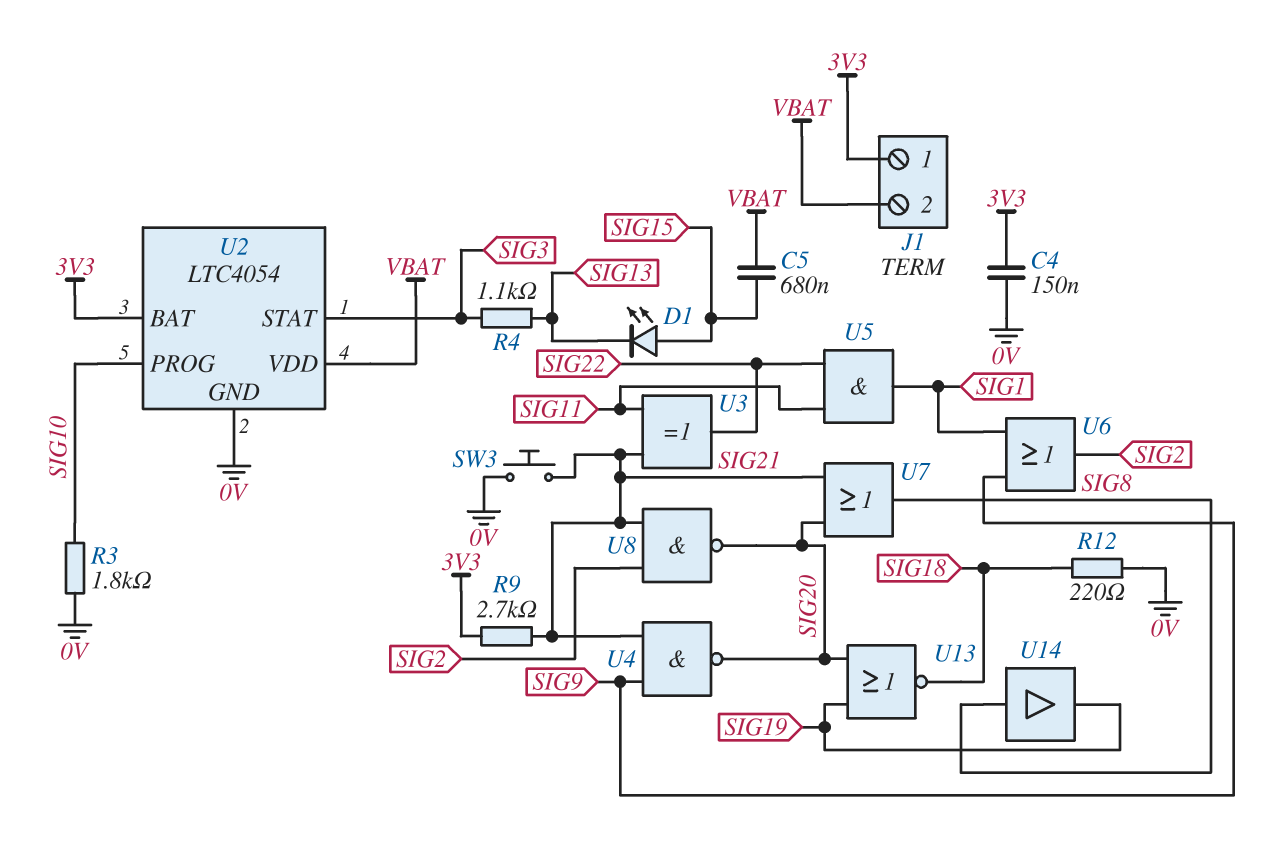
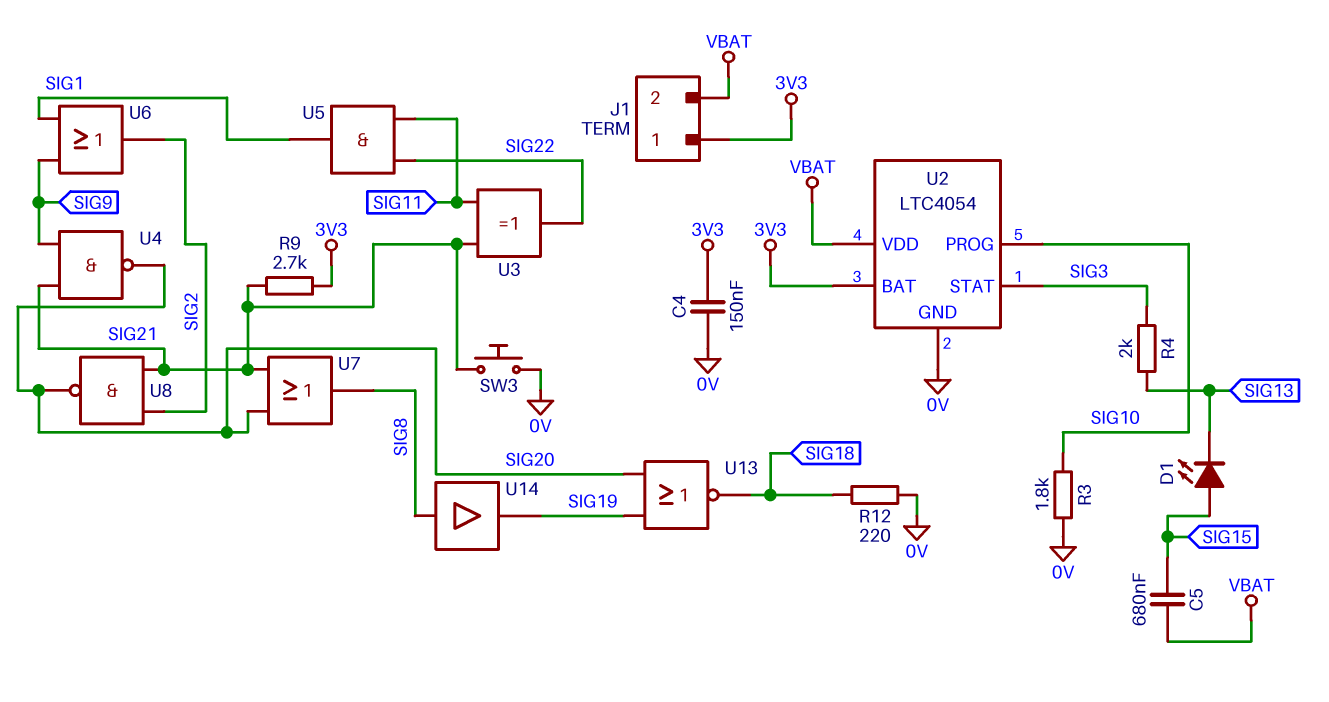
R4: 1.1k (SIG3, SIG13) -> 2k (SIG3, SIG13)

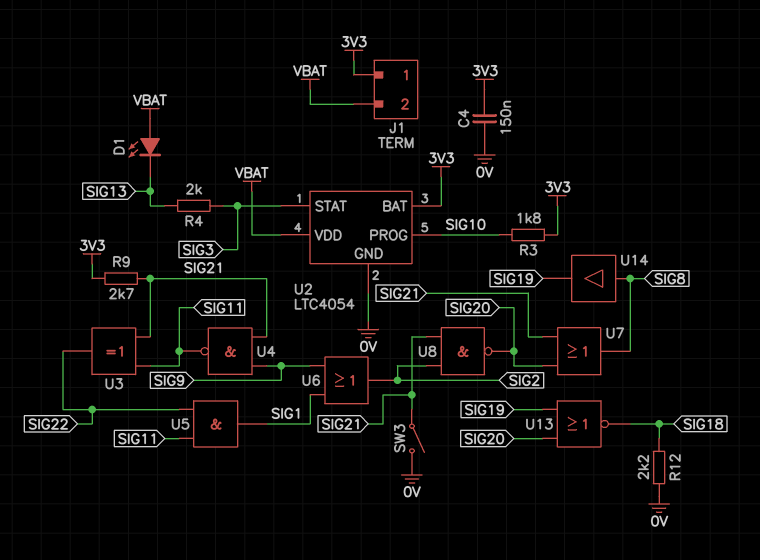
C5: 680nF (SIG15, VBAT) -> none
D1: LED (A SIG15, K SIG13) -> LED (A VBAT, K SIG13)
R3: 1.8k (0V, SIG10) -> 1.8k (3V3, SIG10)
R12: 220 (0V, SIG18) -> 2.2k (0V, SIG18)
SW3: button (0V, SIG21) -> switch (0V, SIG21)
U4: NAND (in SIG9, in SIG21, out SIG20) -> NAND (in SIG9, in SIG21, out SIG11)

